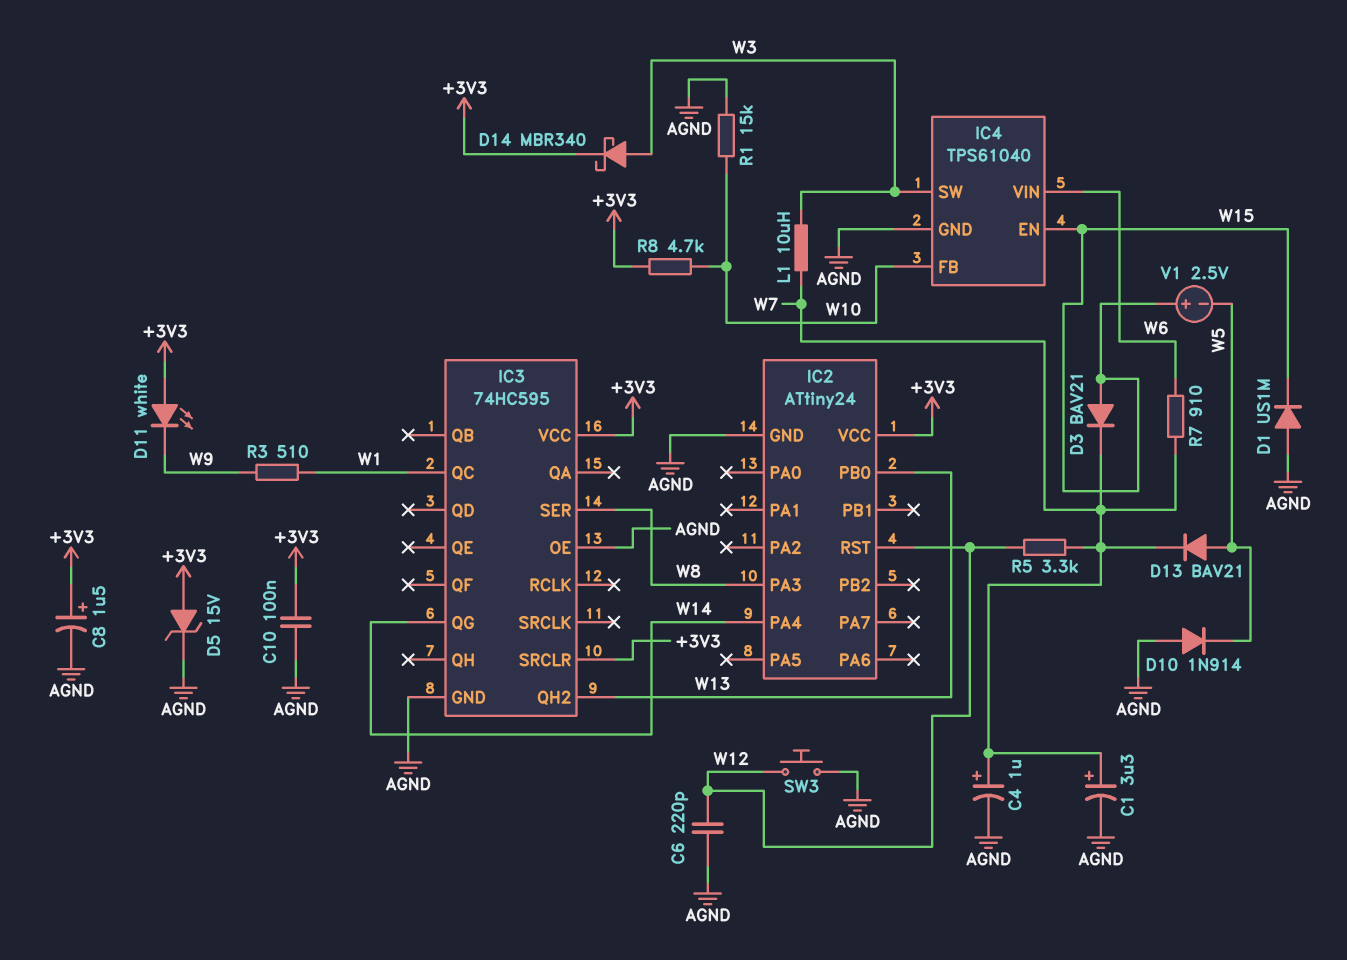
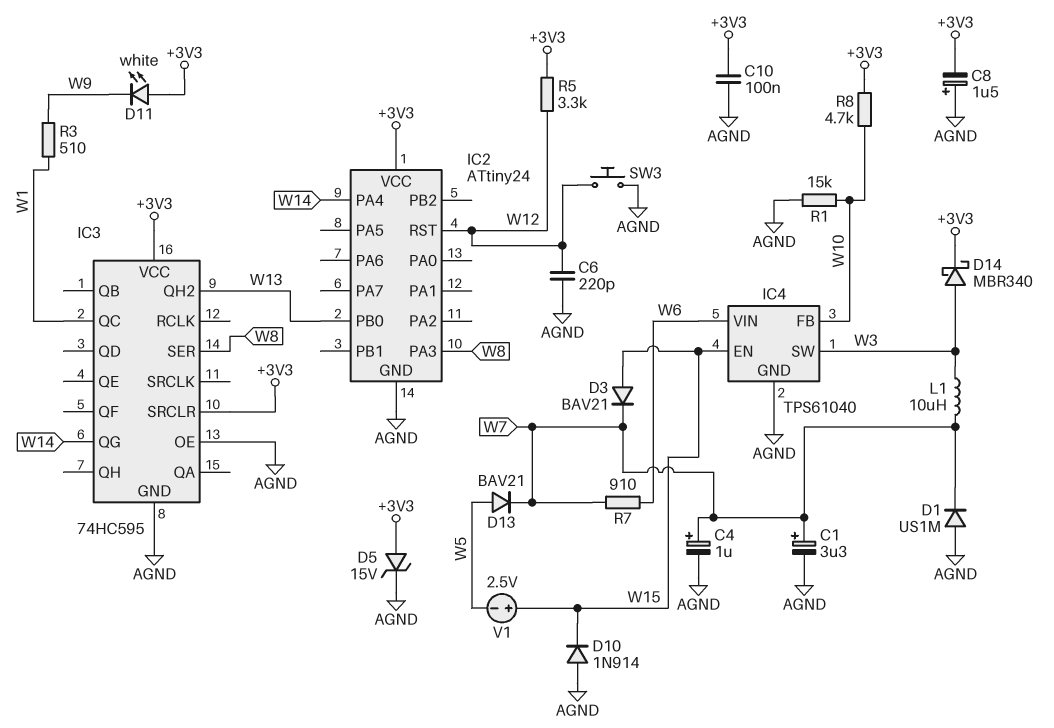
C8: 1.5uF (plus +3V3, minus AGND) -> 1.5uF (plus AGND, minus +3V3)
D1: diode US1M (A AGND, K W15) -> diode US1M (A AGND, K W7)
D10: diode 1N914 (A AGND, K W5) -> diode 1N914 (A AGND, K W15)
R5: 3.3k (W7, W12) -> 3.3k (+3V3, W12)

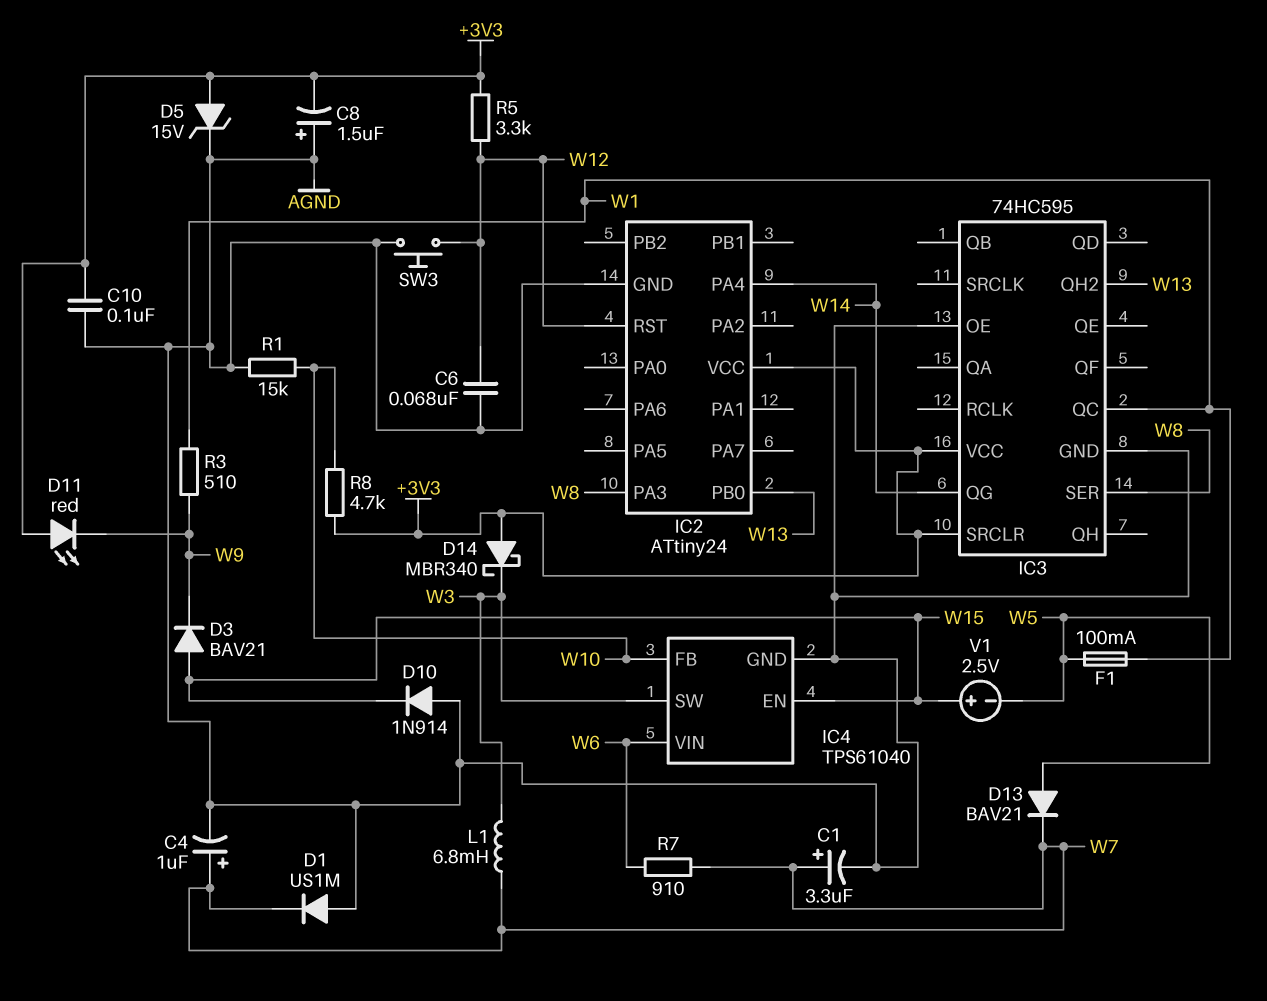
C6: 220pF (AGND, W12) -> 68nF (AGND, W12)
D3: diode BAV21 (A W15, K W7) -> diode BAV21 (A W15, K W9)
D11: LED white (A +3V3, K W9) -> LED red (A +3V3, K W9)
D14: schottky MBR340 (A W3, K +3V3) -> schottky MBR340 (A +3V3, K W3)
F1: none -> 100mA (W1, W5)
L1: 10uH (W3, W7) -> 6.8mH (W3, W7)

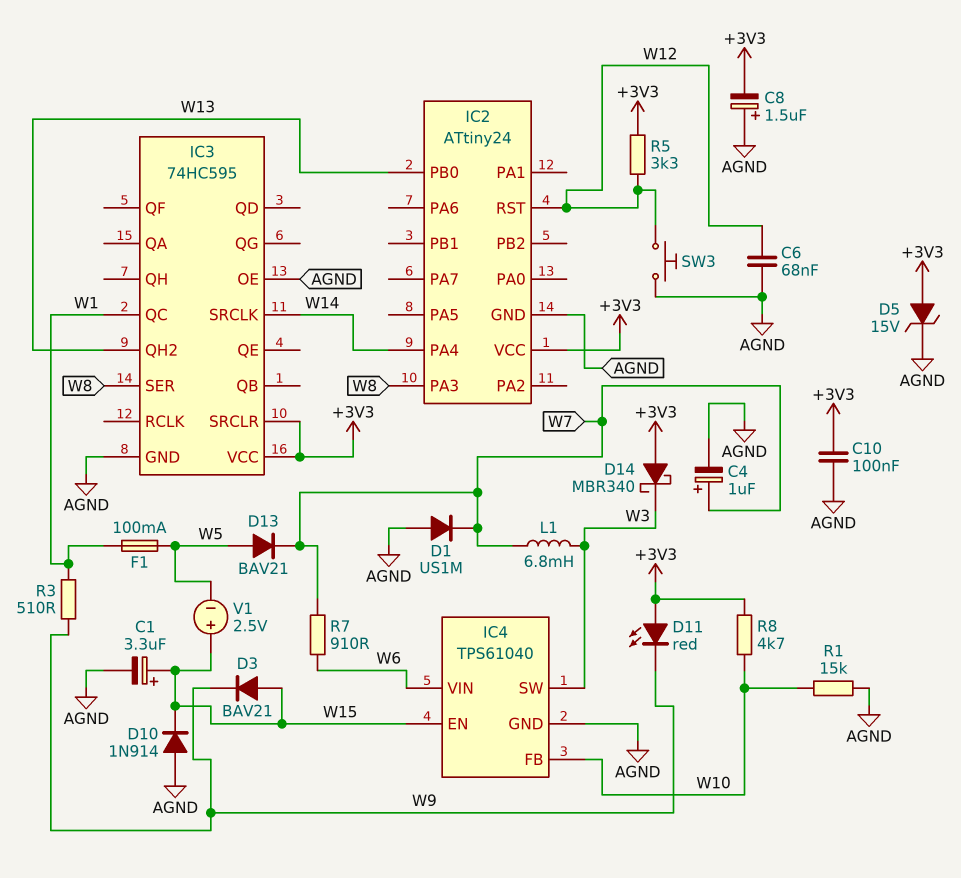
C1: 3.3uF (plus W7, minus AGND) -> 3.3uF (plus W15, minus AGND)
IC3 pin QG: W14 -> none
IC3 pin SRCLK: none -> W14

